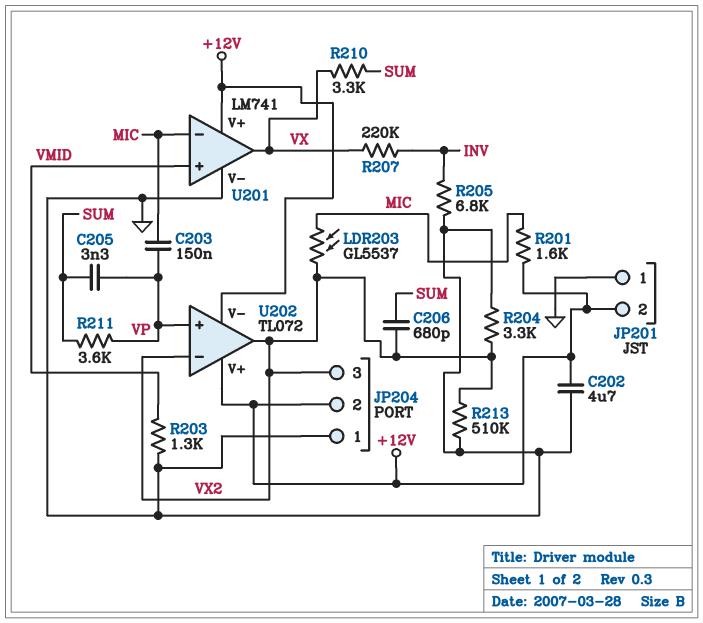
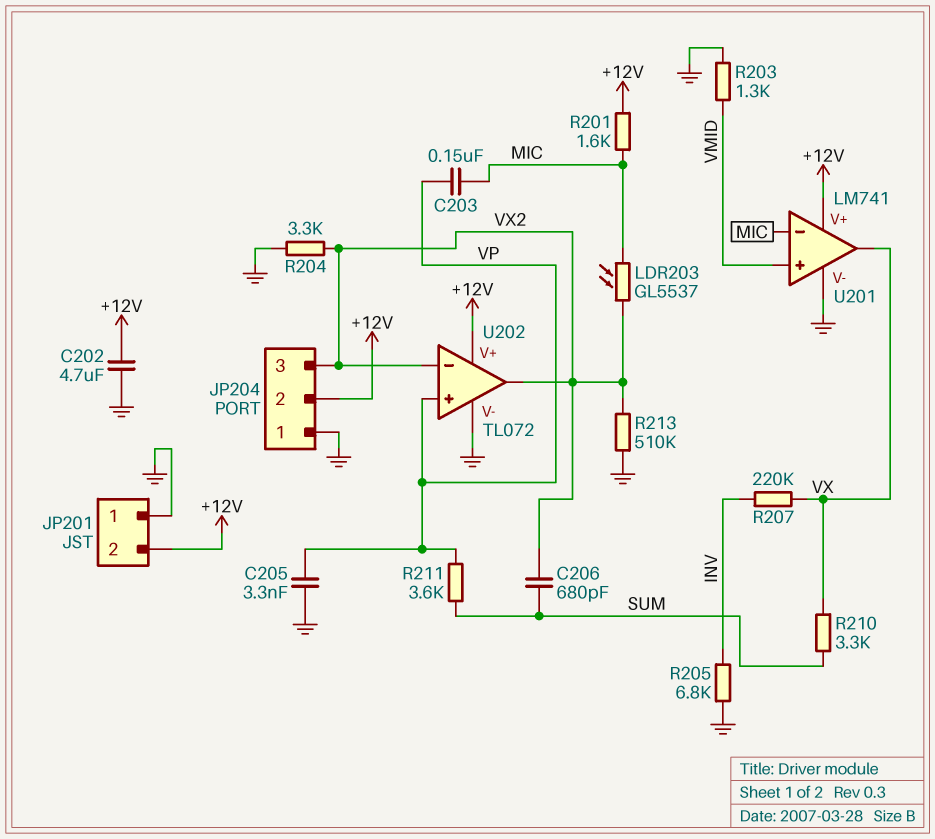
C205: 3.3nF (SUM, VP) -> 3.3nF (GND, VP)
U202 pin V-: +12V -> GND

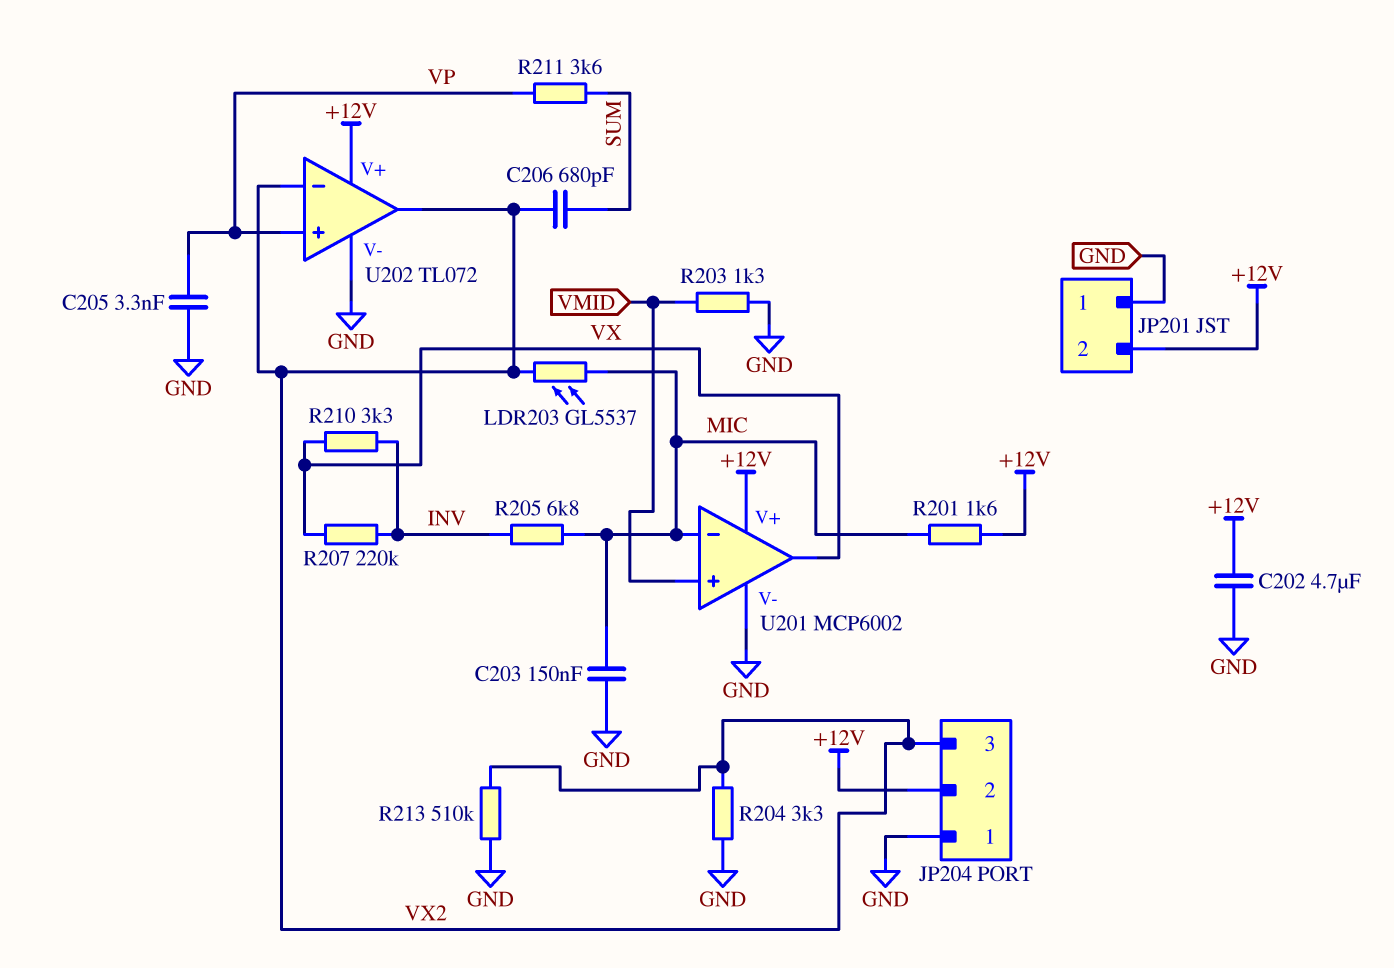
C203: 150nF (MIC, VP) -> 150nF (GND, MIC)
R205: 6.8k (GND, INV) -> 6.8k (INV, MIC)
R210: 3.3k (SUM, VX) -> 3.3k (INV, VX)
U201: LM741 -> MCP6002

